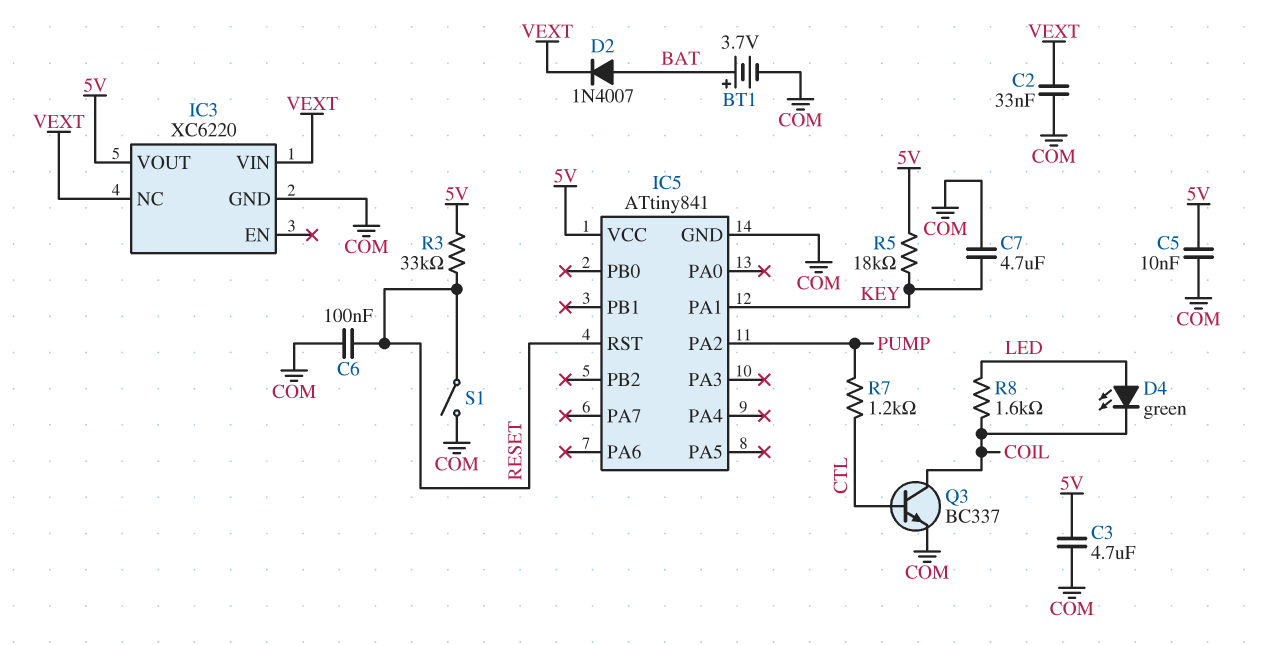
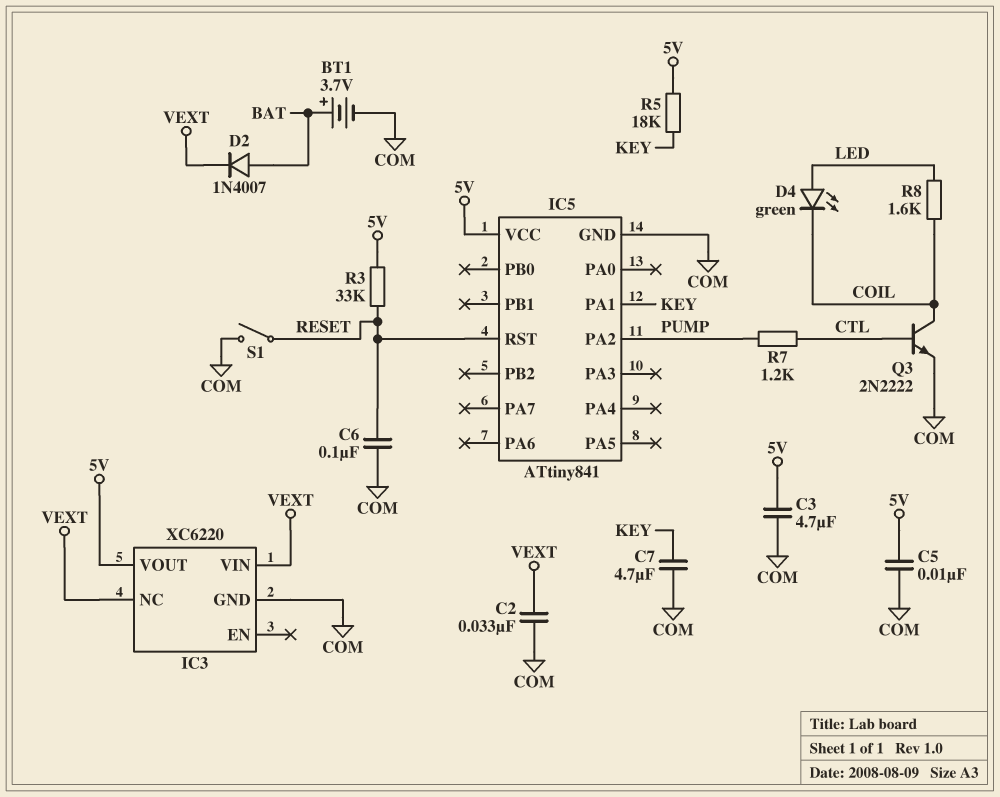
Q3: NPN BC337 (B CTL, C COIL, E COM) -> NPN 2N2222 (B CTL, C COIL, E COM)

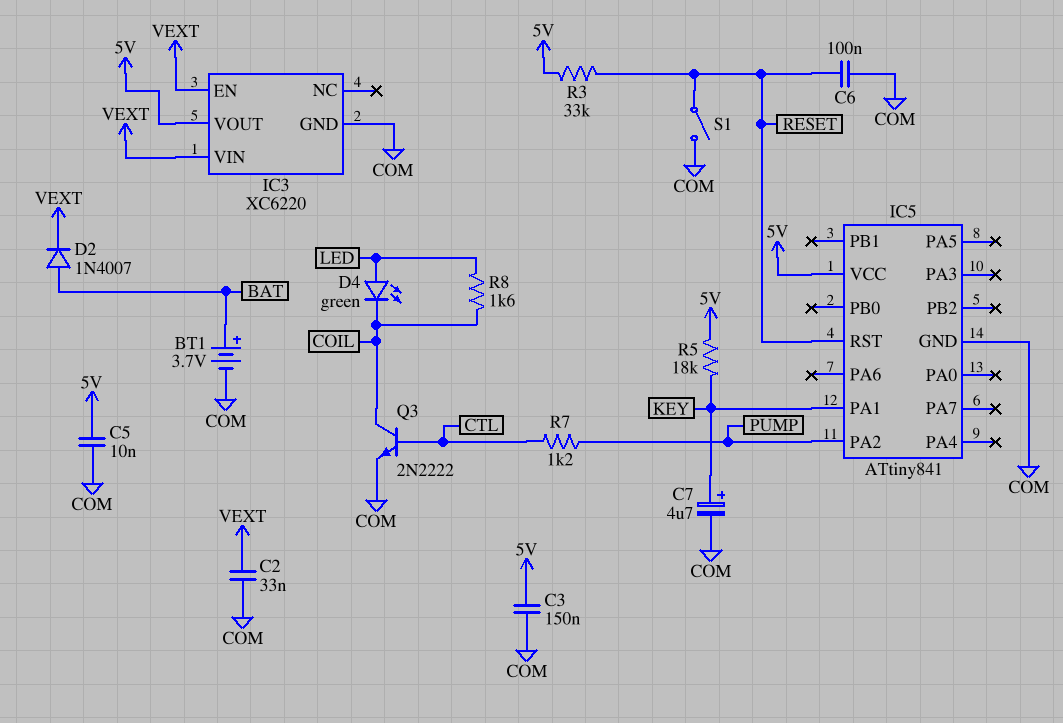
C3: 4.7uF (5V, COM) -> 150nF (5V, COM)
C7: 4.7uF (COM, KEY) -> 4.7uF (plus KEY, minus COM)
IC3 pin EN: none -> VEXT
IC3 pin NC: VEXT -> none

